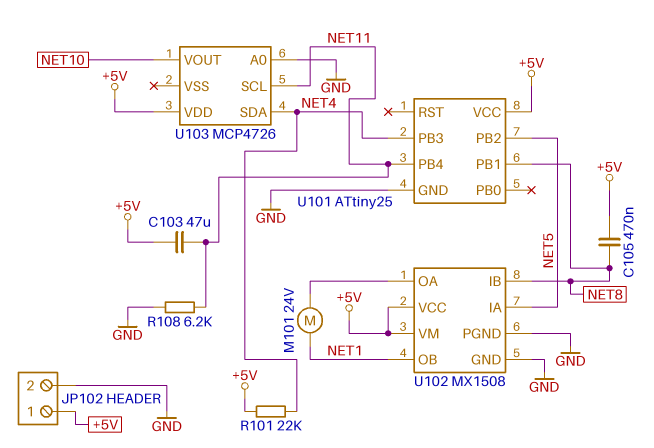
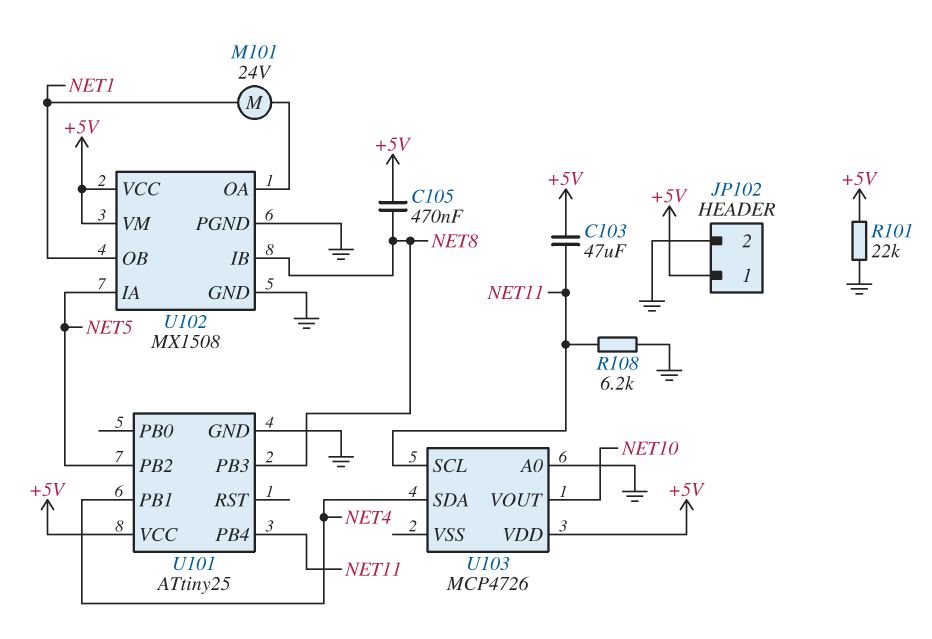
R101: 22k (+5V, NET4) -> 22k (+5V, GND)
U101 pin PB1: NET8 -> NET4
U101 pin PB3: NET4 -> NET8

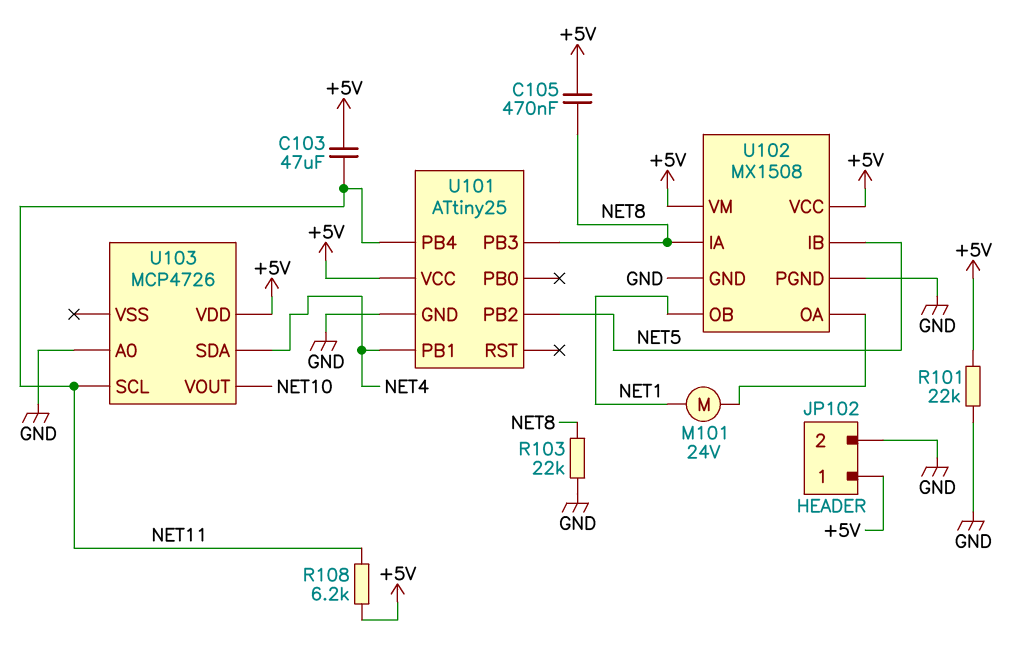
R103: none -> 22k (GND, NET8)
R108: 6.2k (GND, NET11) -> 6.2k (+5V, NET11)
U102 pin IA: NET5 -> NET8
U102 pin IB: NET8 -> NET5

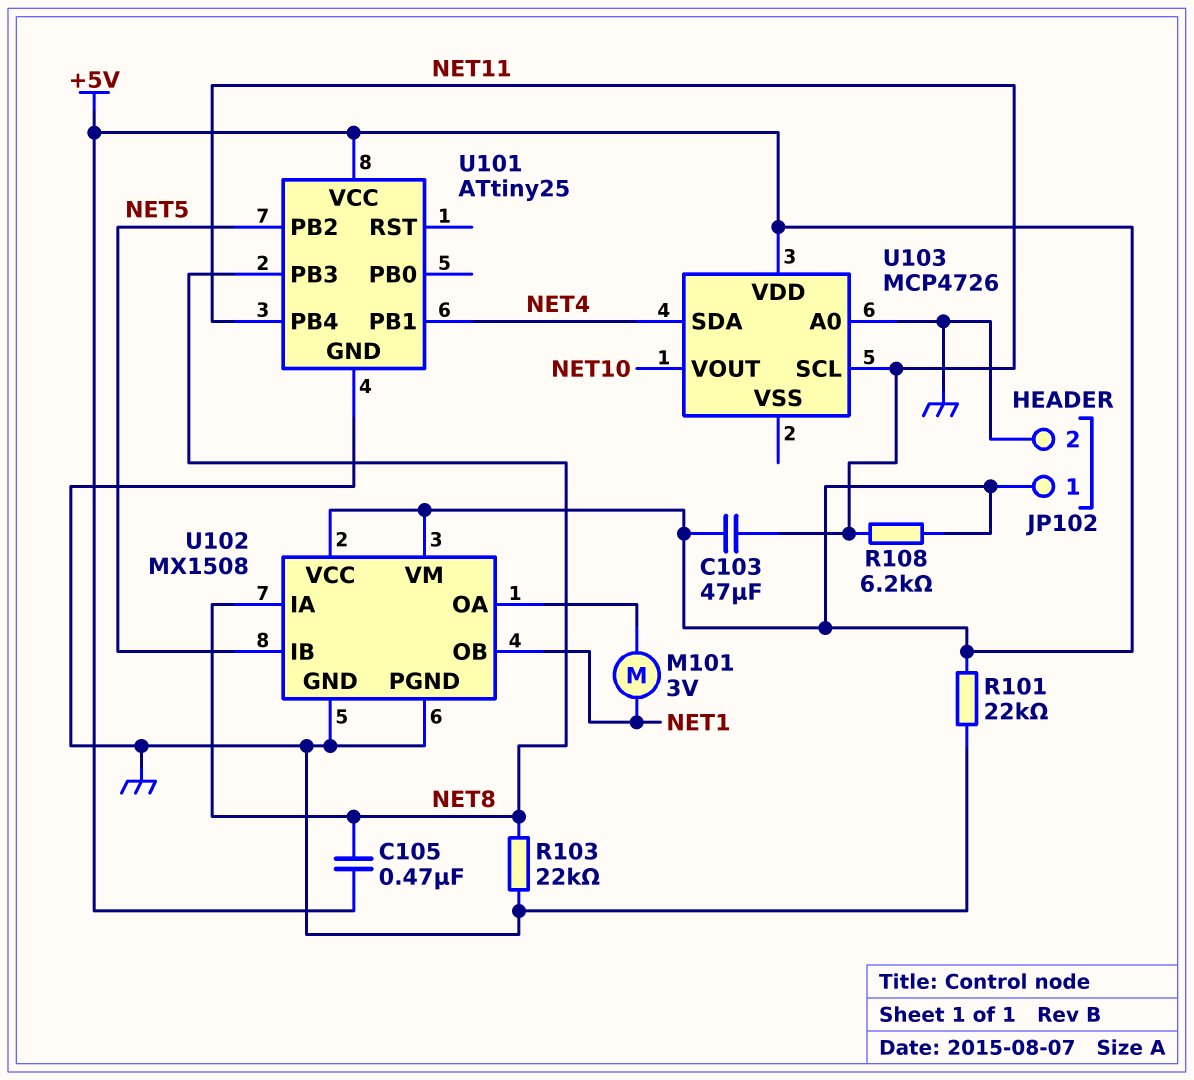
M101: motor 24V (NET1, U102/OA) -> motor 3V (NET1, U102/OA)

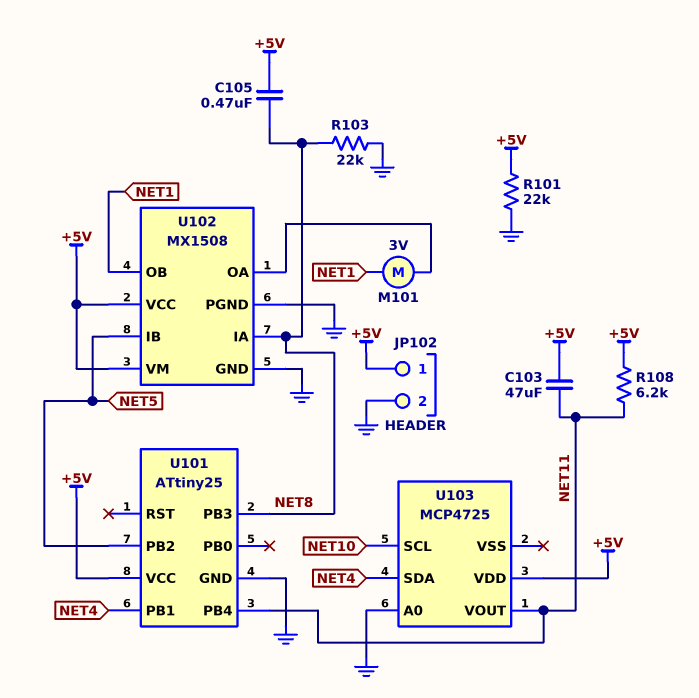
U103: MCP4726 -> MCP4725
U103 pin SCL: NET11 -> NET10
U103 pin VOUT: NET10 -> NET11

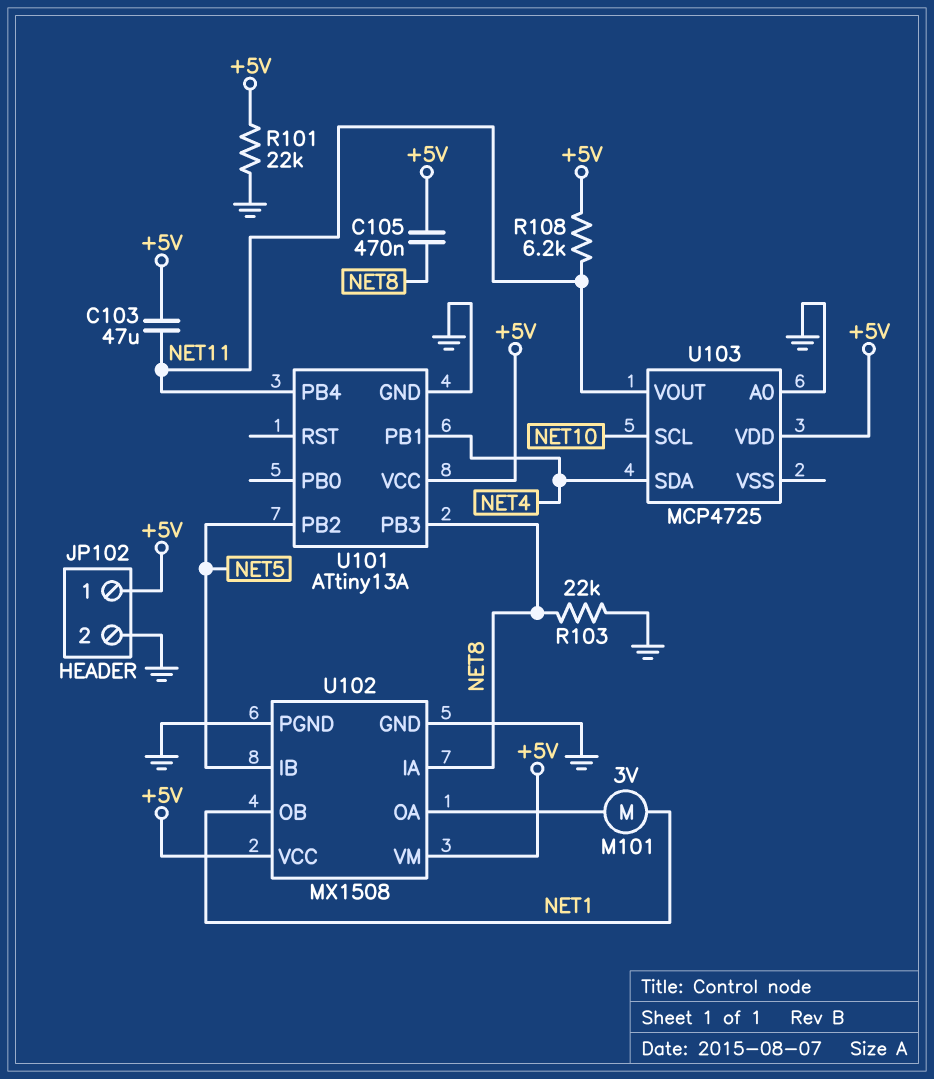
U101: ATtiny25 -> ATtiny13A

